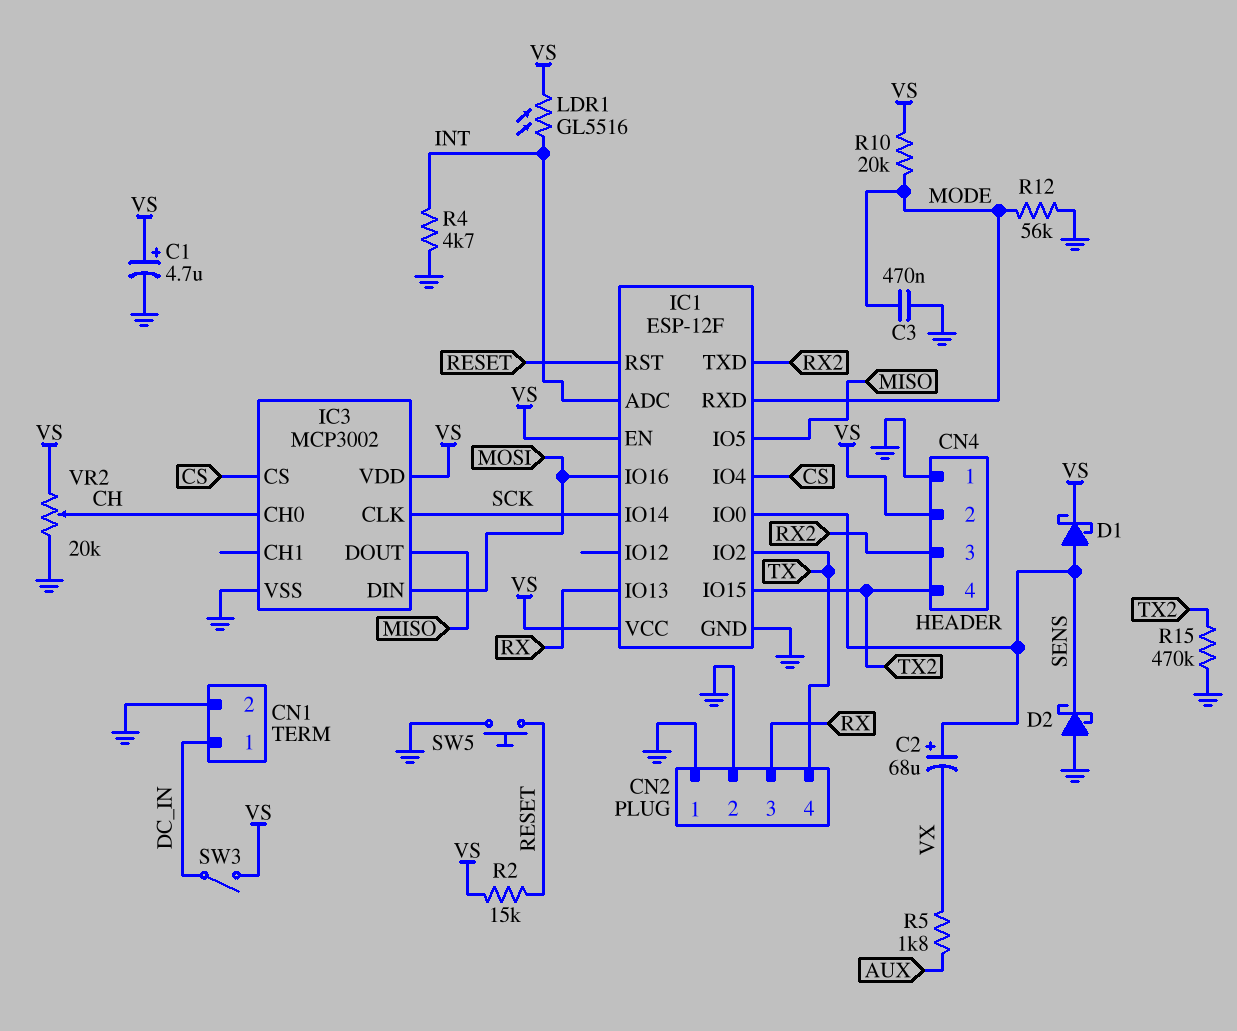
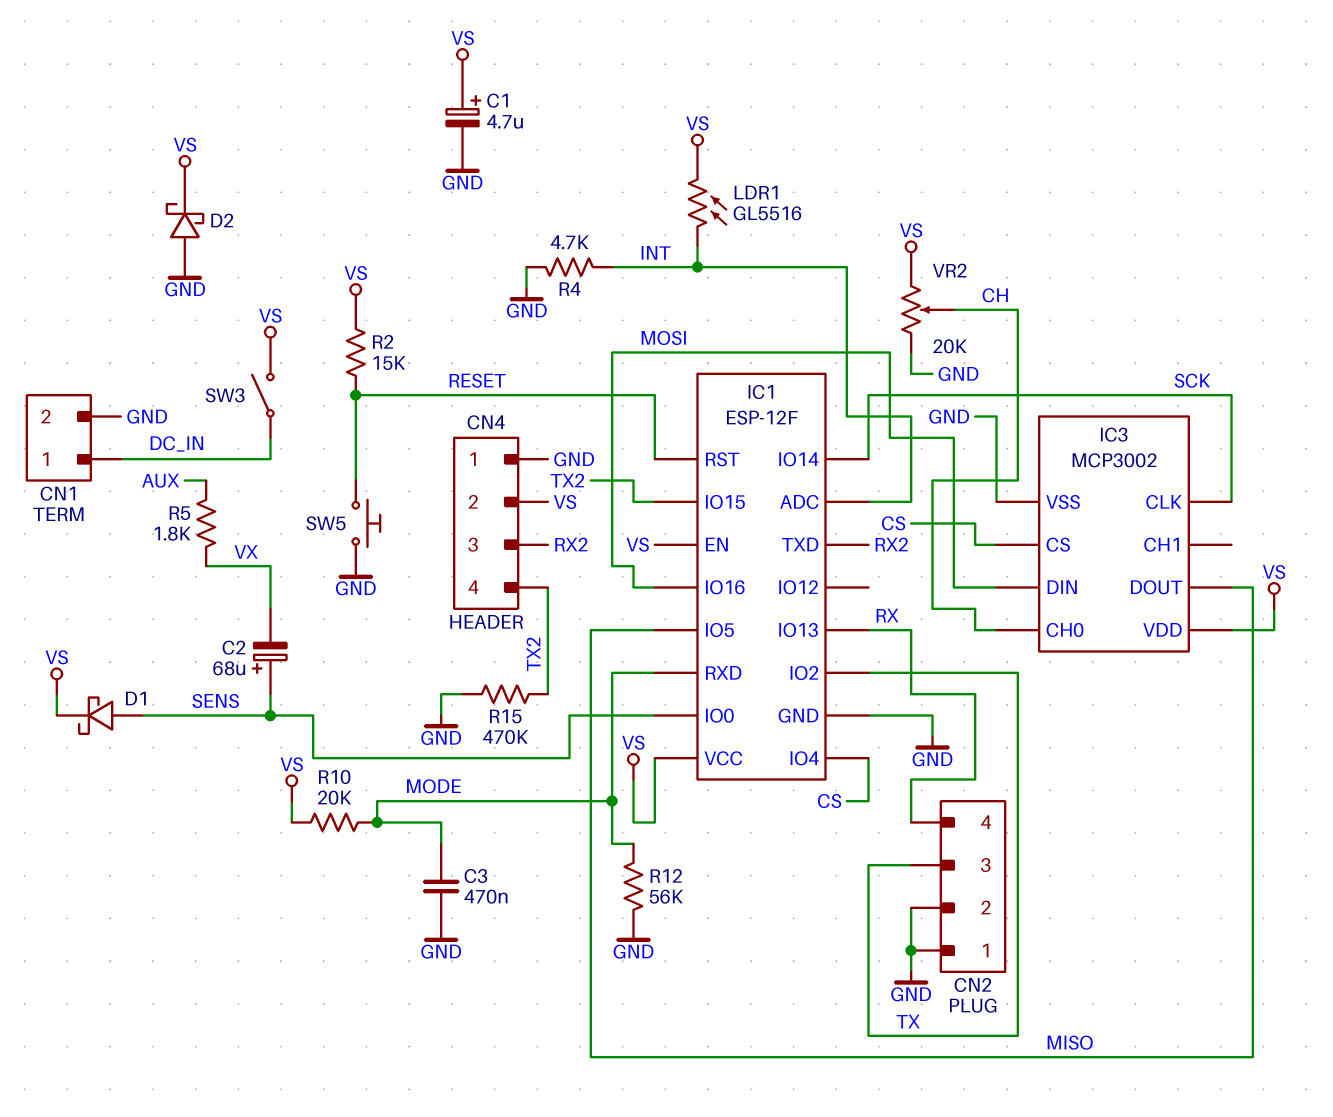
CN2 pin 3: RX -> TX
CN2 pin 4: TX -> RX
D2: schottky (A GND, K SENS) -> schottky (A GND, K VS)

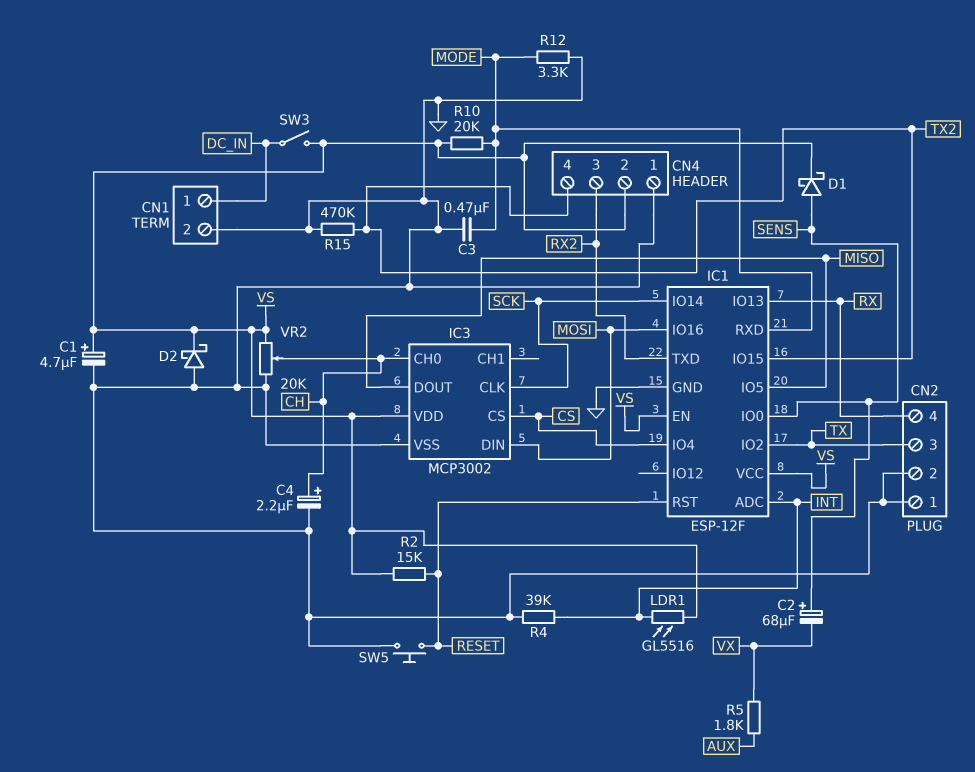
C4: none -> 2.2uF (plus CH, minus GND)
R4: 4.7k (GND, INT) -> 39k (GND, INT)
R12: 56k (GND, MODE) -> 3.3k (GND, MODE)

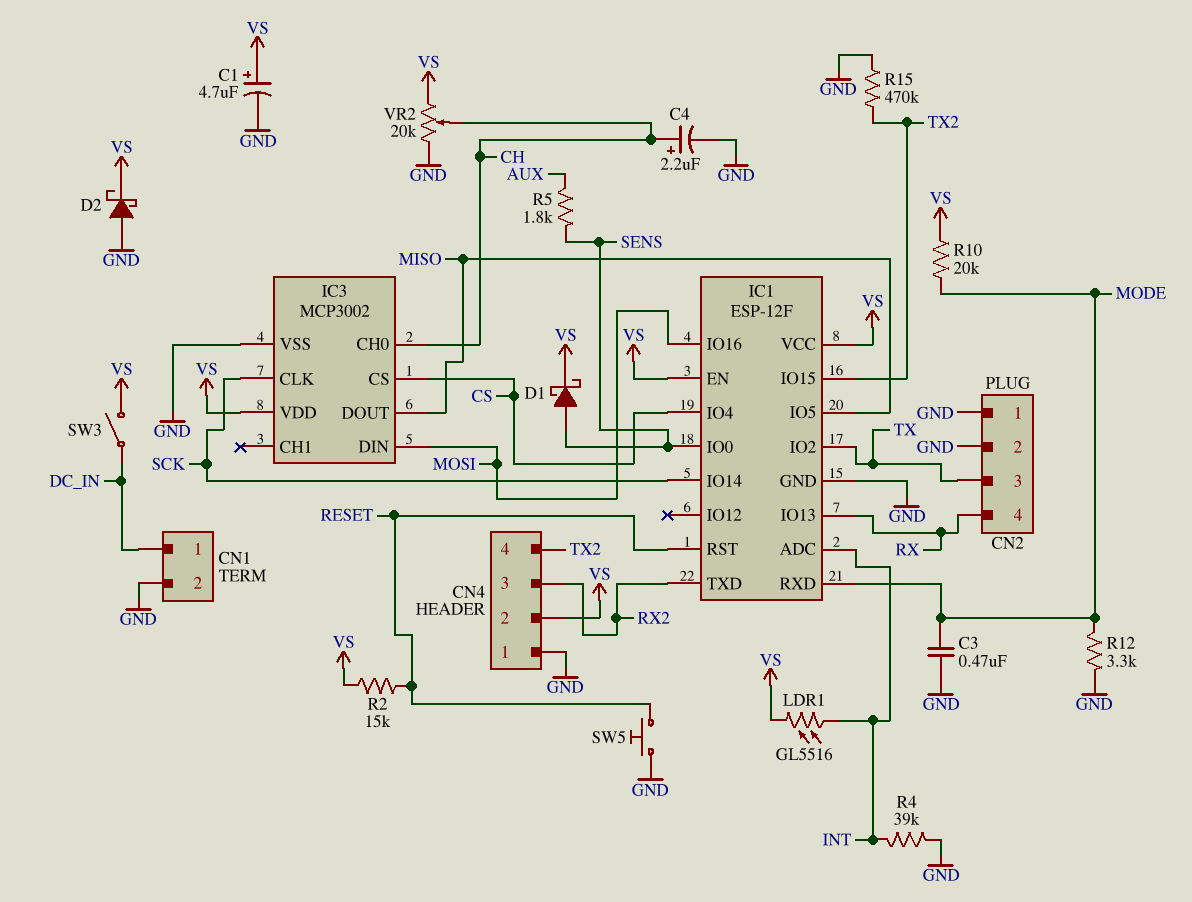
C2: 68uF (plus SENS, minus VX) -> none
R5: 1.8k (AUX, VX) -> 1.8k (AUX, SENS)

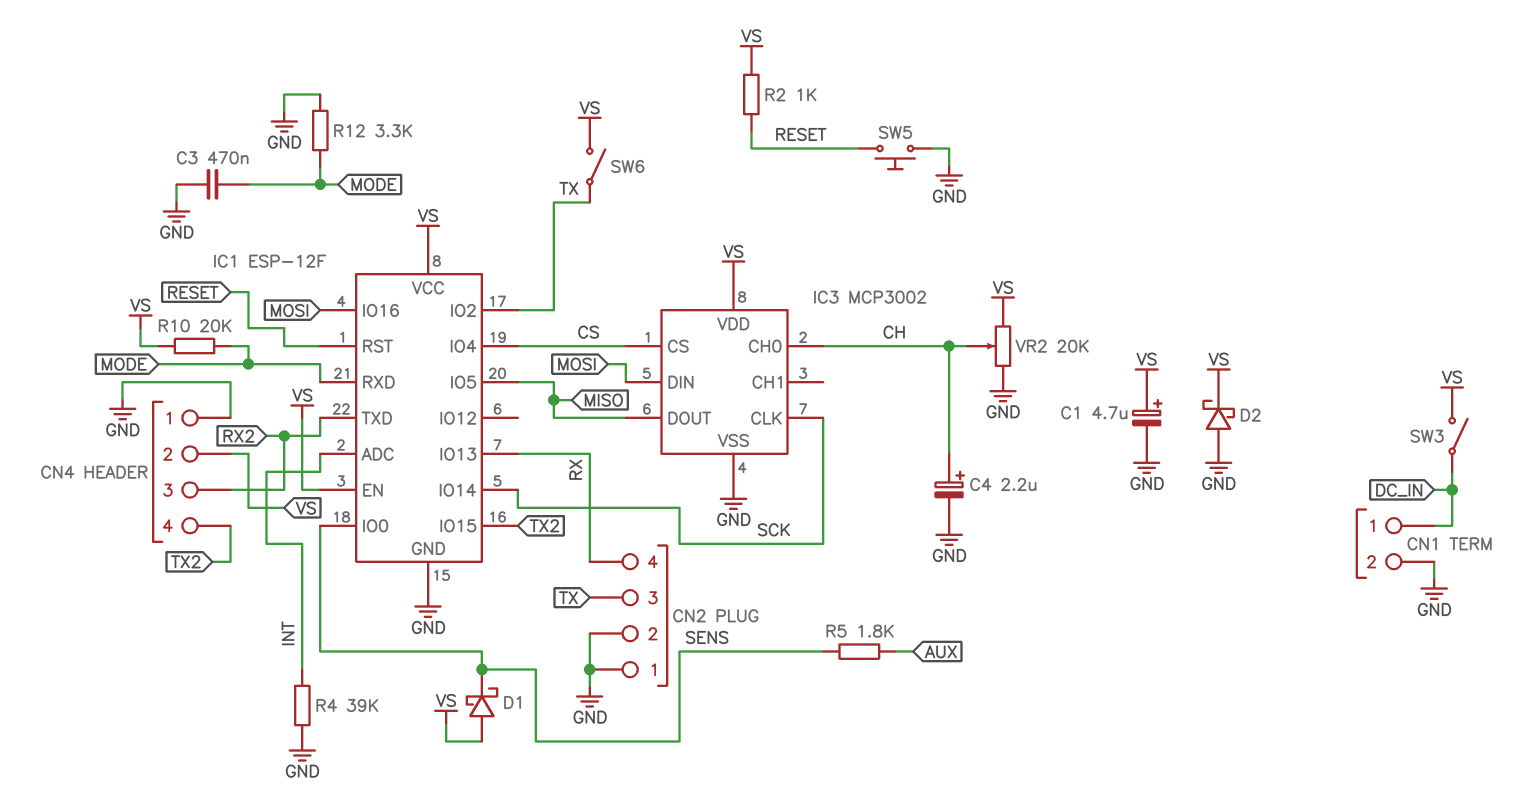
D1: schottky (A SENS, K VS) -> schottky (A VS, K SENS)
LDR1: GL5516 (INT, VS) -> none
R2: 15k (RESET, VS) -> 1k (RESET, VS)
R15: 470k (GND, TX2) -> none
SW6: none -> switch (TX, VS)

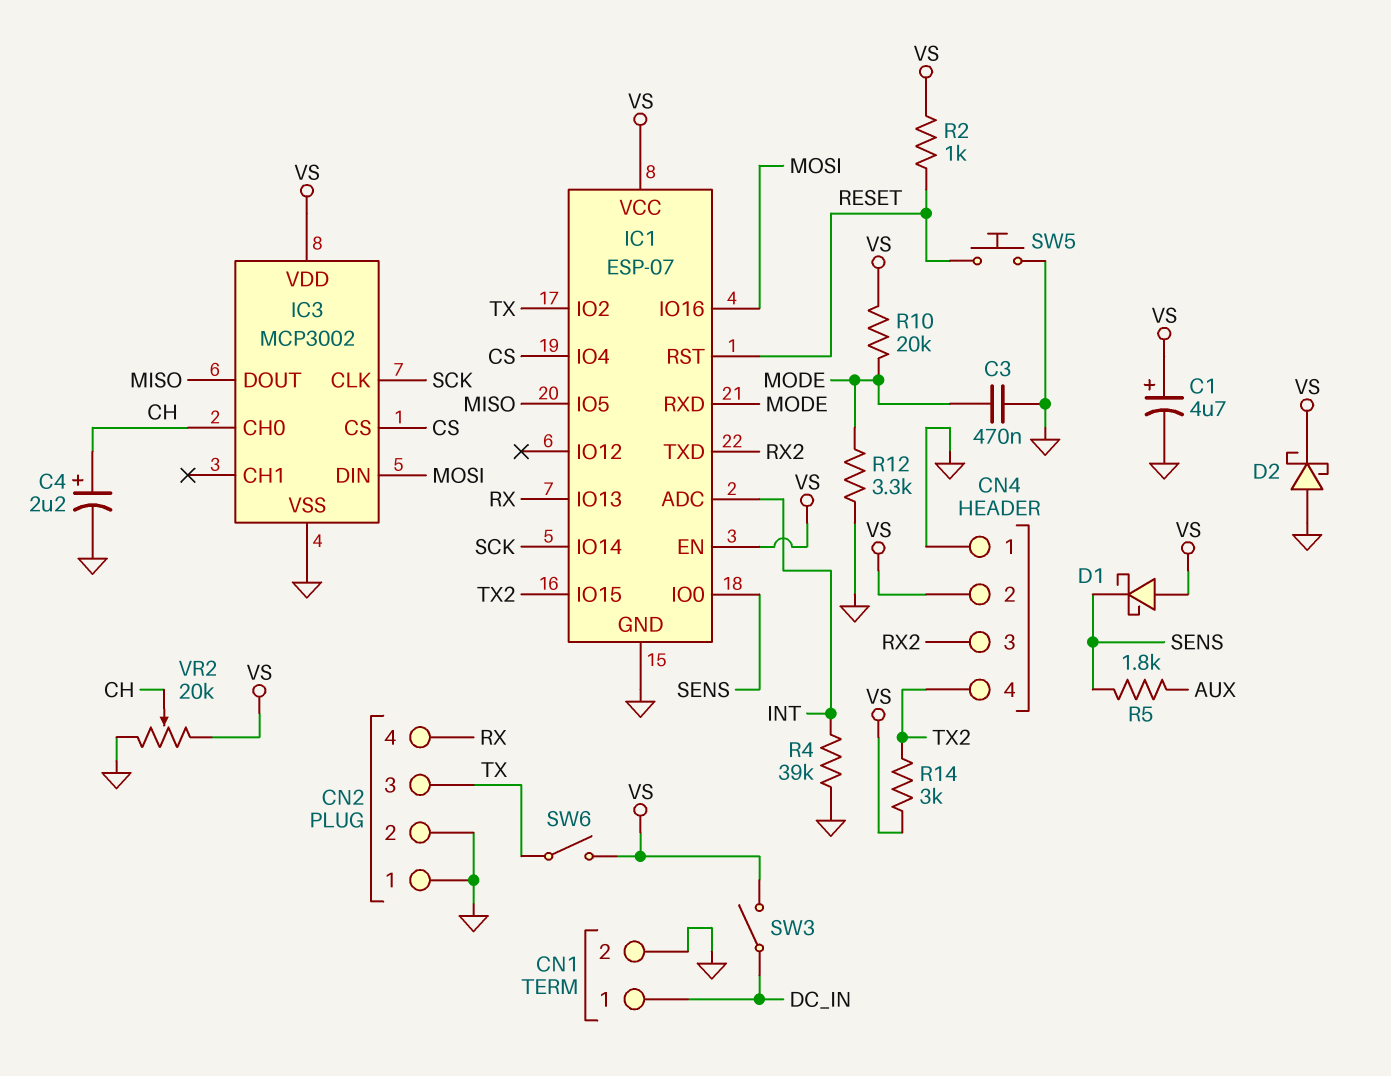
IC1: ESP-12F -> ESP-07
R14: none -> 3k (TX2, VS)

